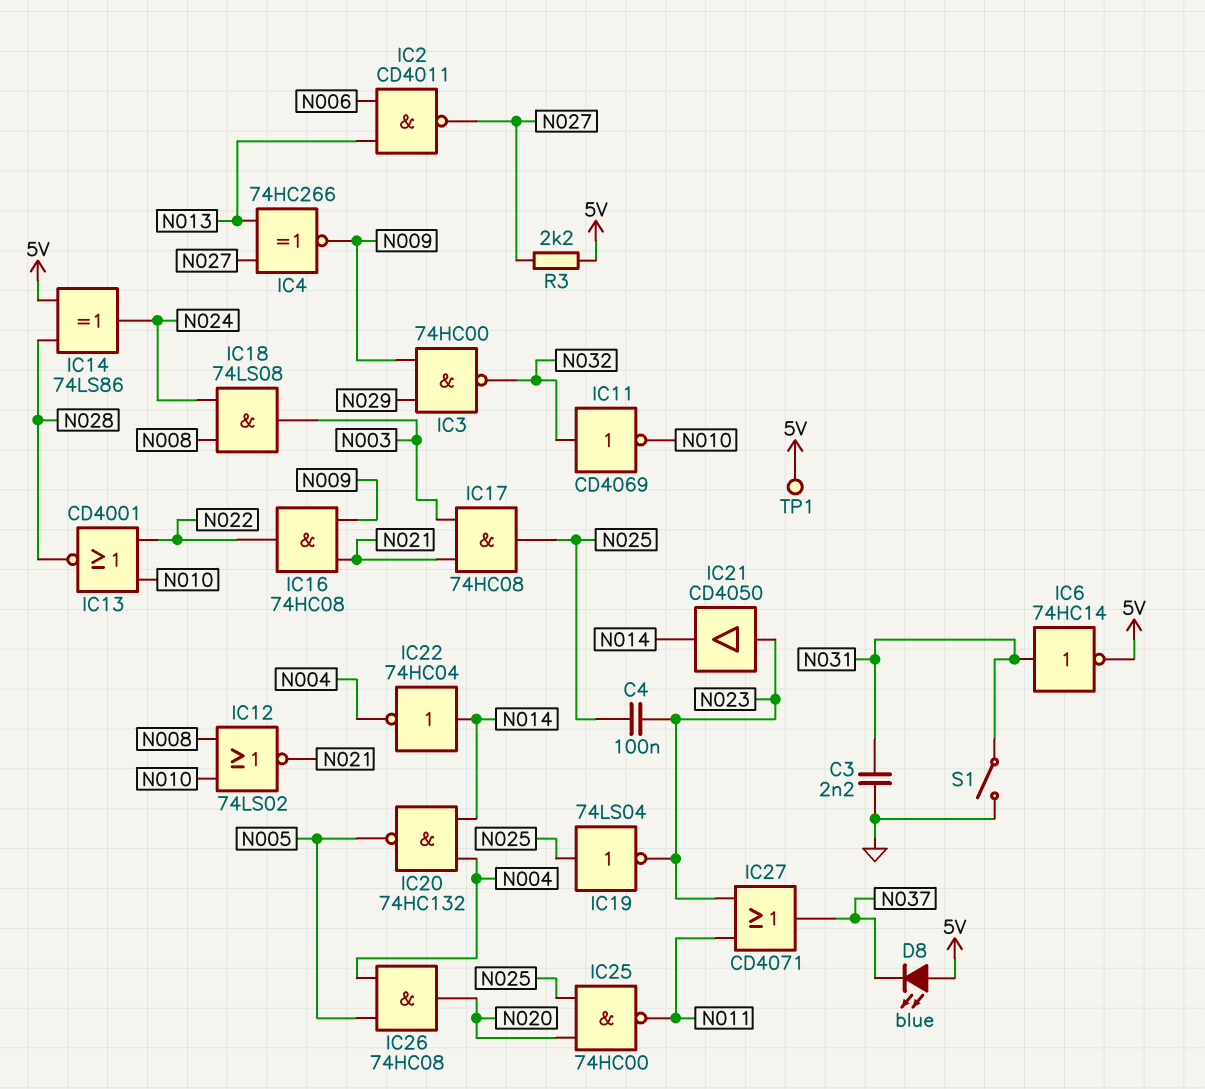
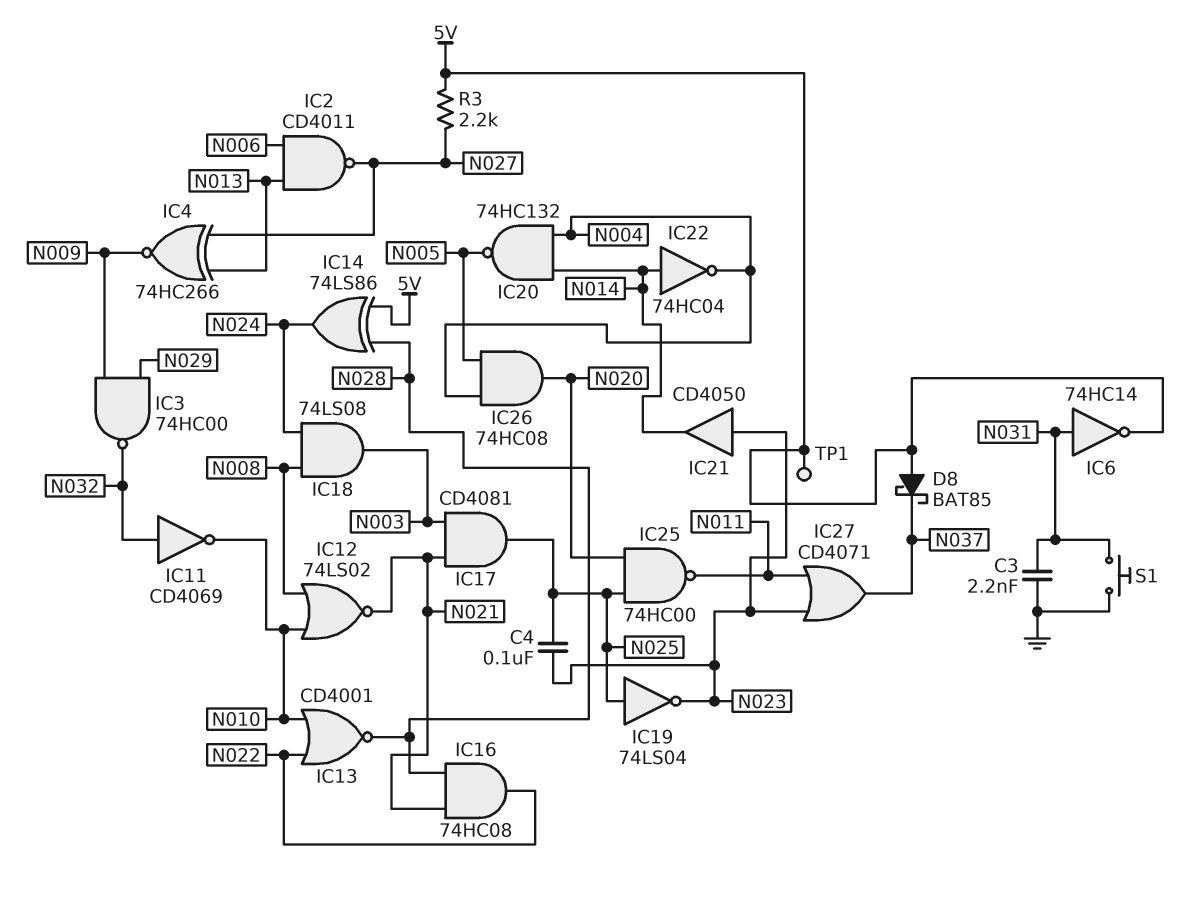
D8: LED blue (A 5V, K N037) -> schottky BAT85 (A 5V, K N037)
IC16: AND 74HC08 (in N009, in N021, out N022) -> AND 74HC08 (in N021, in N028, out N022)
IC17: AND 74HC08 (in N003, in N021, out N025) -> AND CD4081 (in N003, in N021, out N025)
S1: switch (GND, N031) -> button (GND, N031)

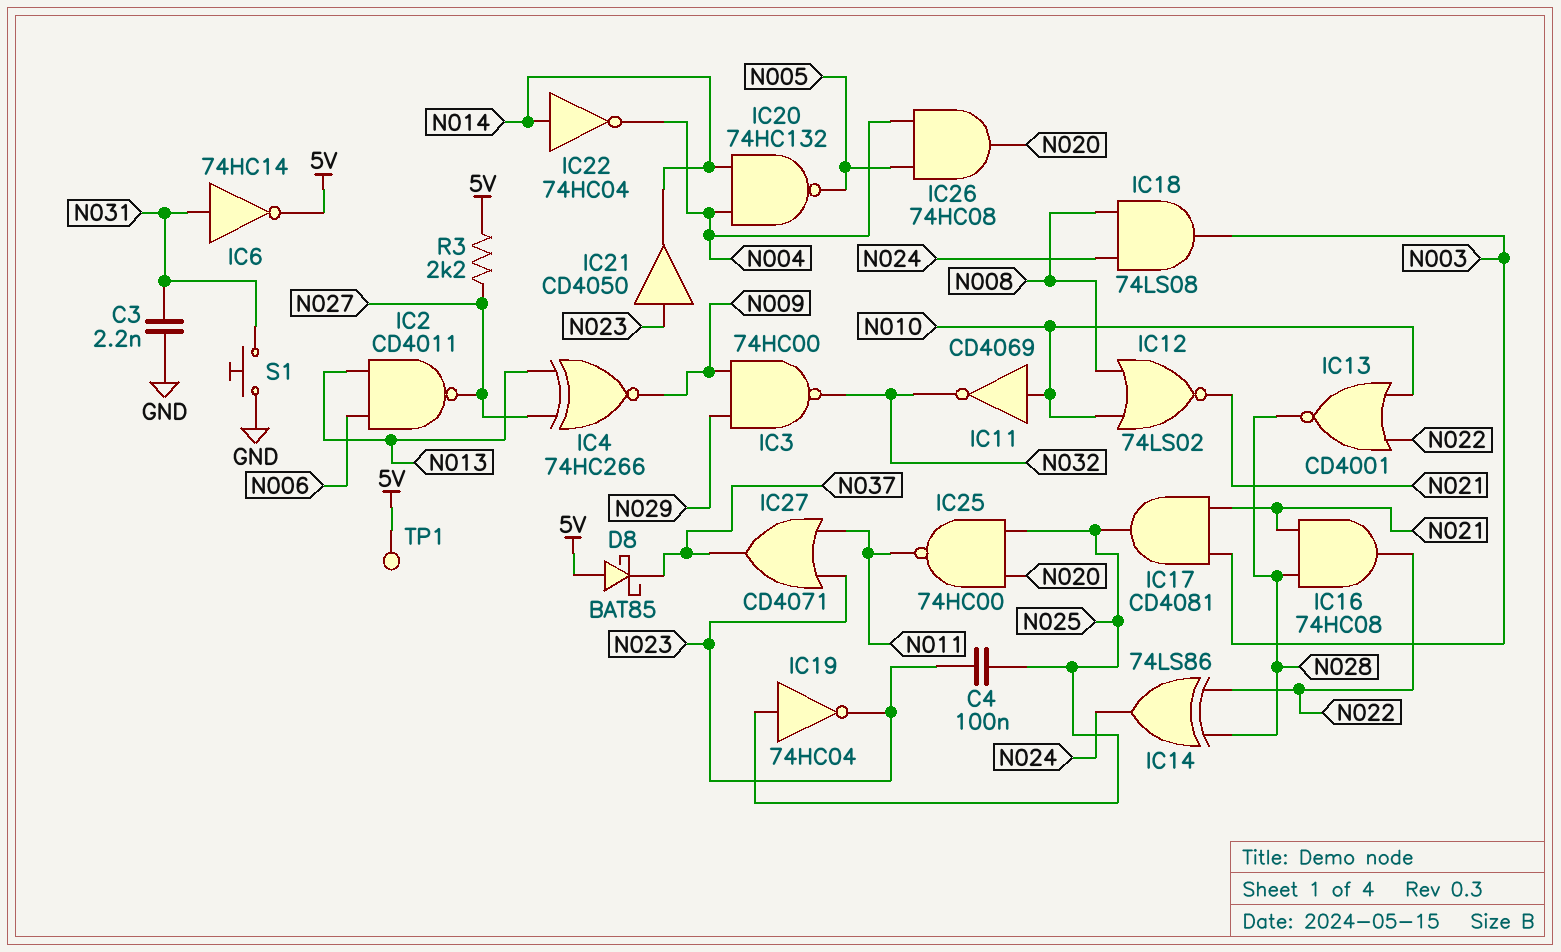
IC11: NOT CD4069 (in N032, out N010) -> NOT CD4069 (in N010, out N032)
IC14: XOR 74LS86 (in 5V, in N028, out N024) -> XOR 74LS86 (in N022, in N028, out N024)
IC19: NOT 74LS04 (in N025, out N023) -> NOT 74HC04 (in N025, out N023)

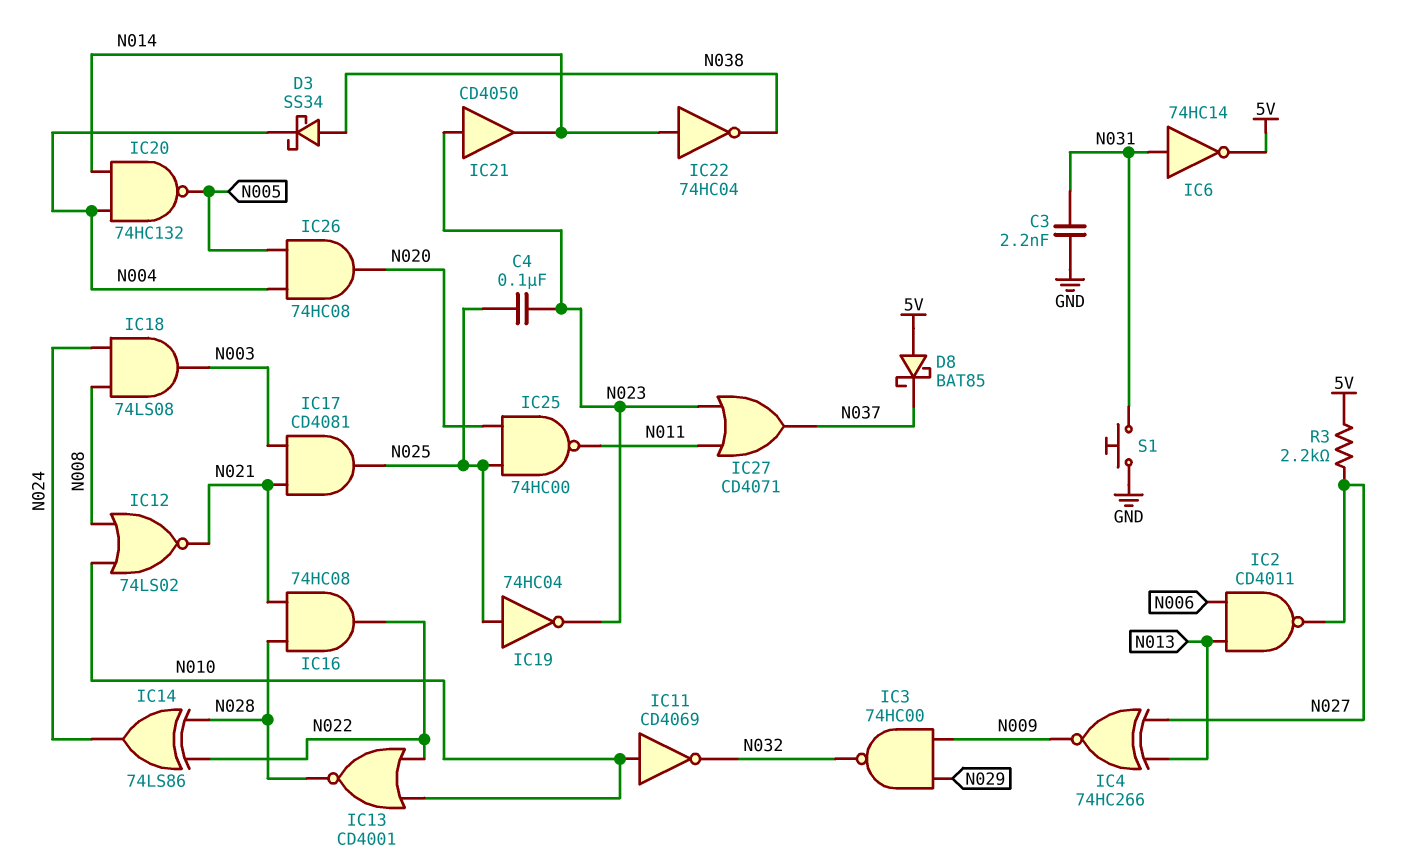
D3: none -> schottky SS34 (A N038, K N004)
IC22: NOT 74HC04 (in N014, out N004) -> NOT 74HC04 (in N014, out N038)
TP1: test point (5V) -> none

